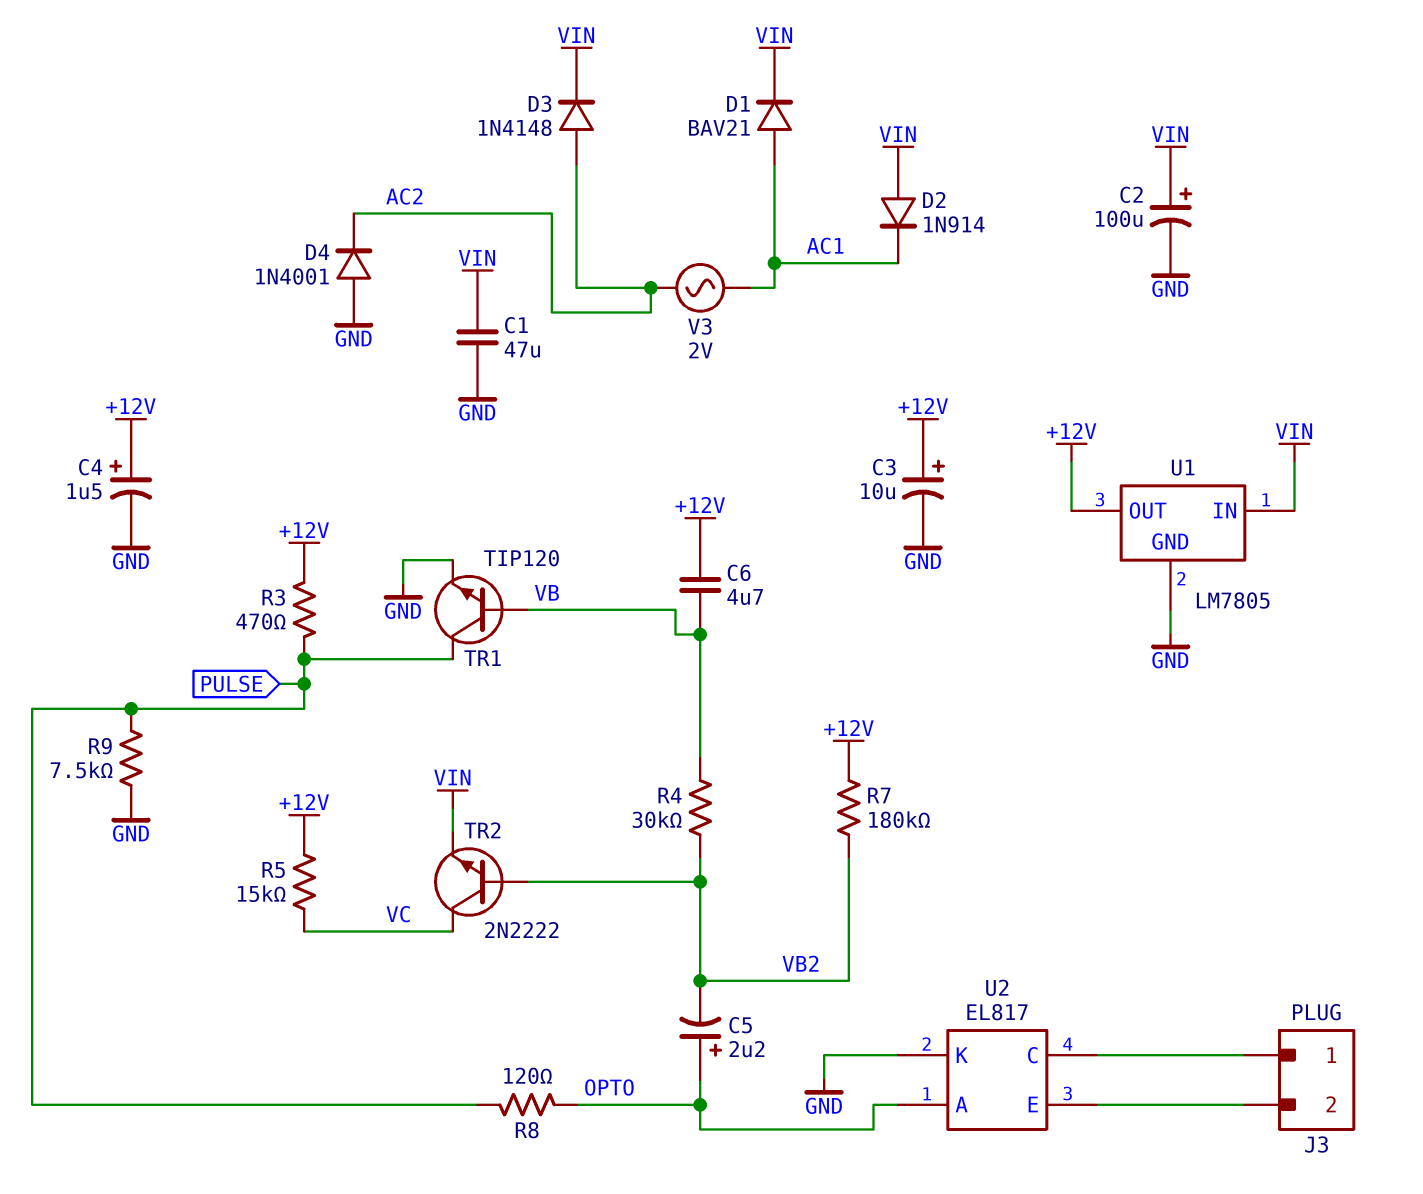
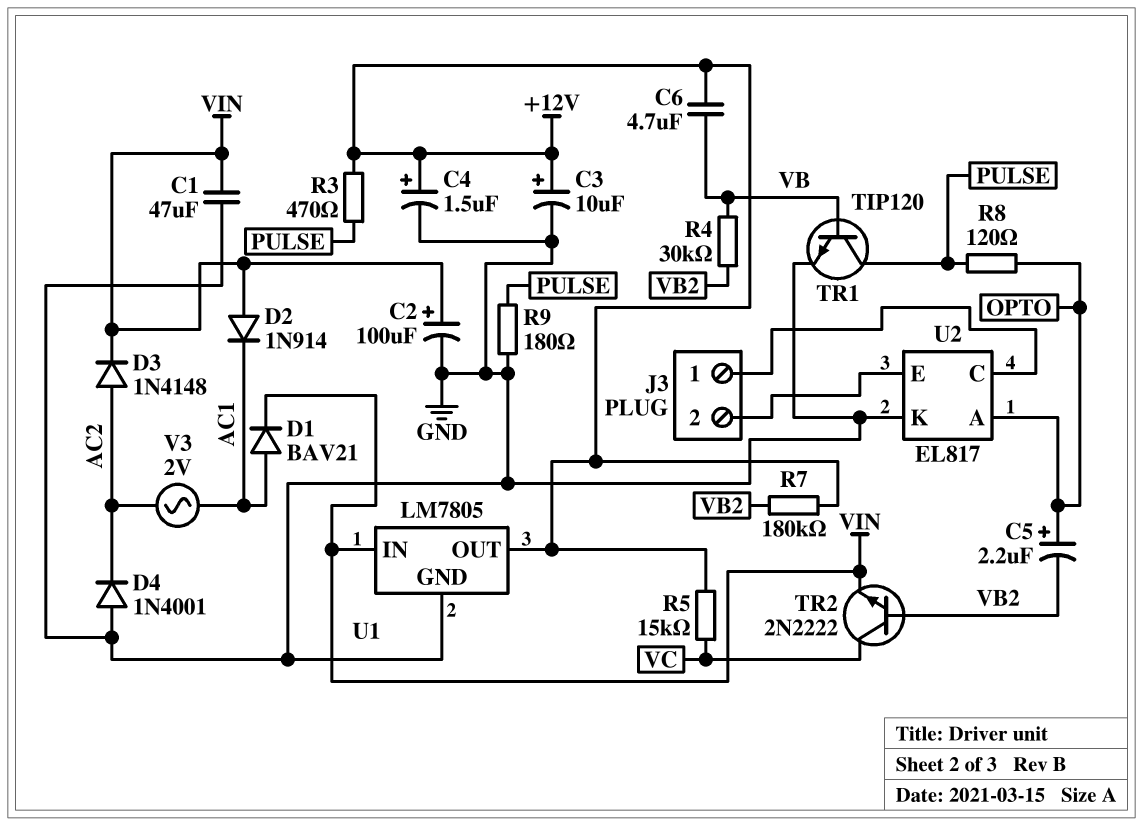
R9: 7.5k (GND, PULSE) -> 180 (GND, PULSE)

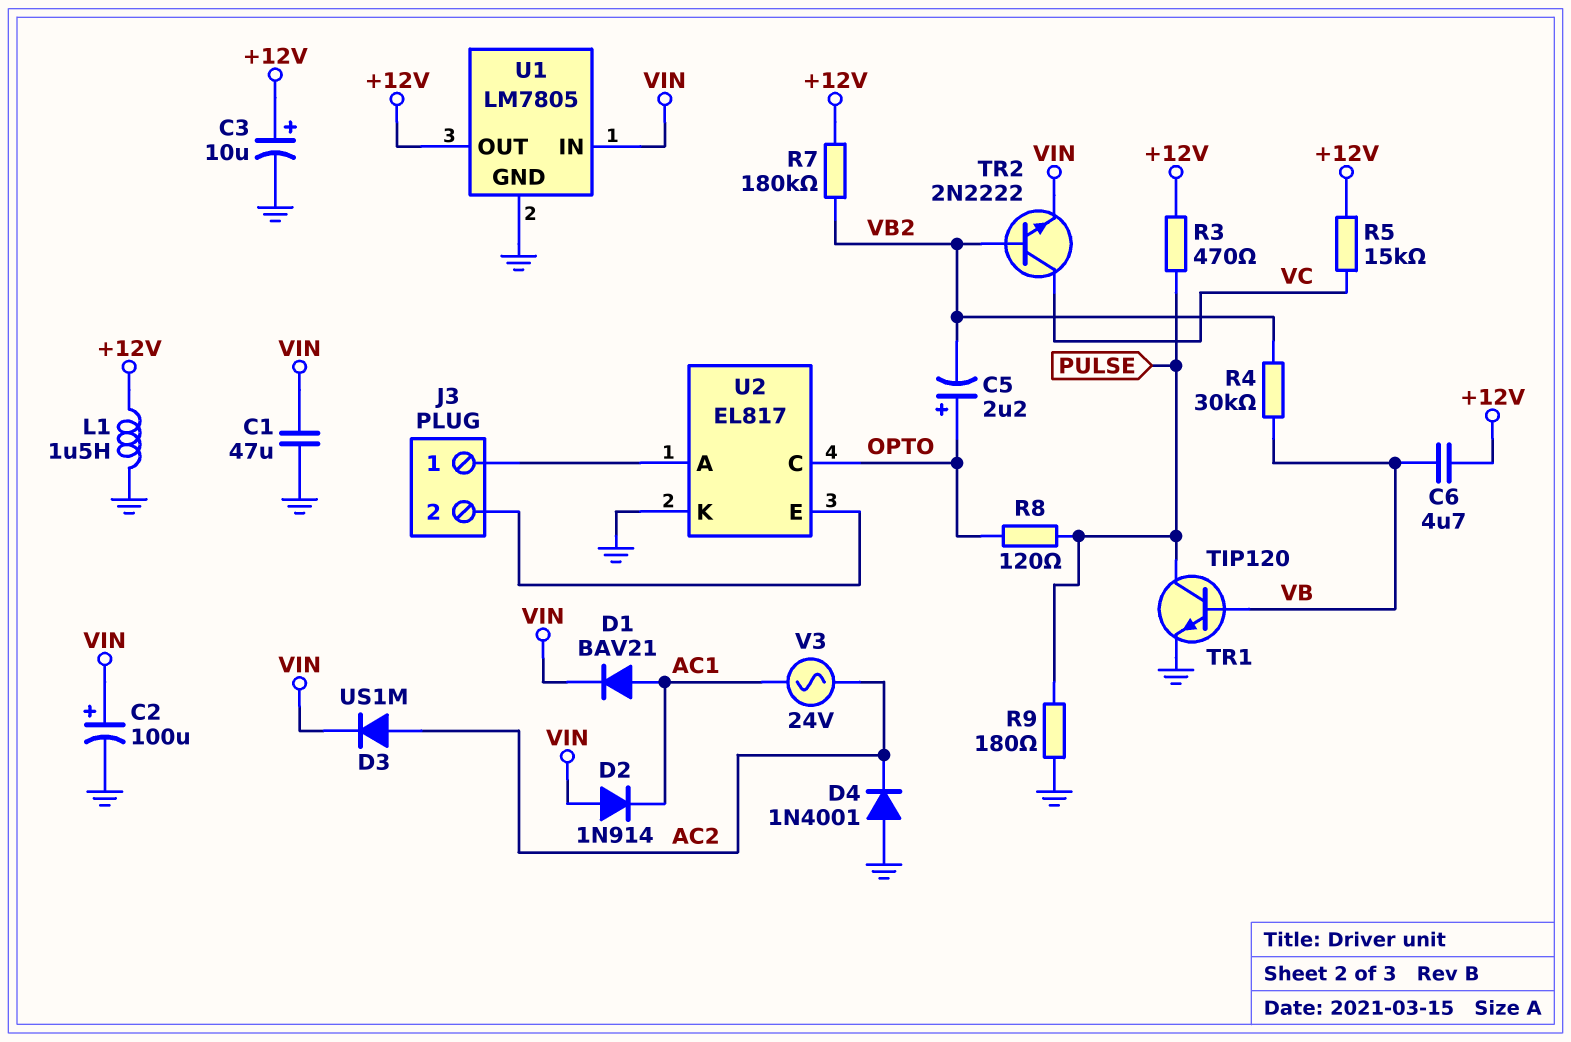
C4: 1.5uF (plus +12V, minus GND) -> none
D3: diode 1N4148 (A AC2, K VIN) -> diode US1M (A AC2, K VIN)
L1: none -> 1.5uH (+12V, GND)
U2 pin A: OPTO -> J3/1
U2 pin C: J3/1 -> OPTO
V3: AC 2V (AC1, AC2) -> AC 24V (AC1, AC2)

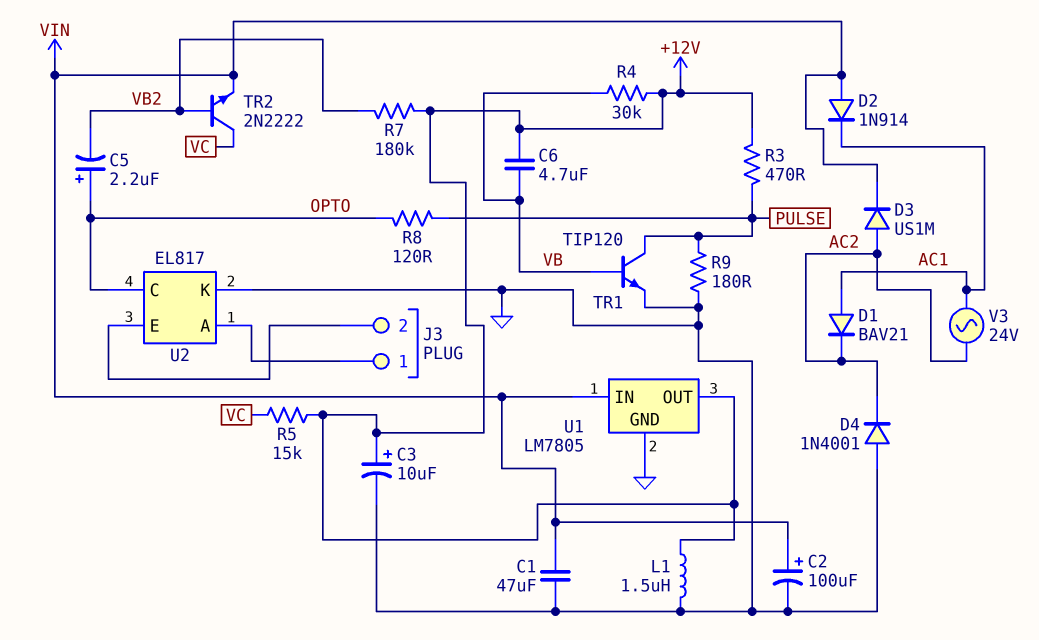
D1: diode BAV21 (A AC1, K VIN) -> diode BAV21 (A AC1, K AC2)
R4: 30k (VB, VB2) -> 30k (+12V, VB)

